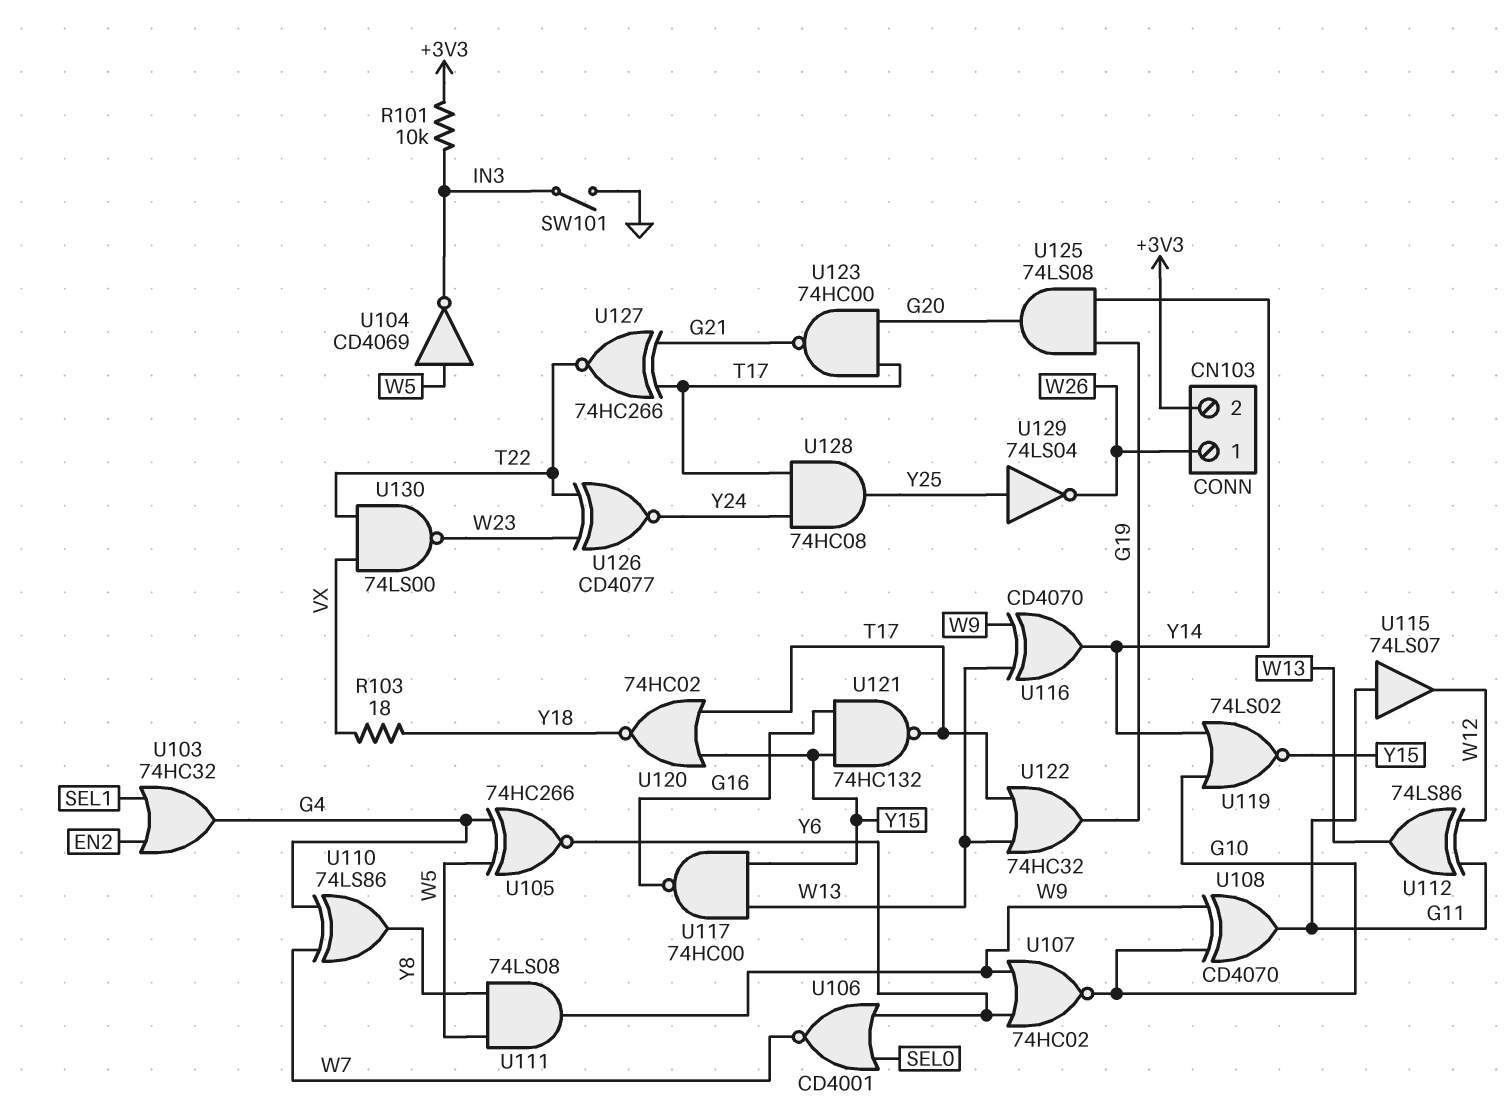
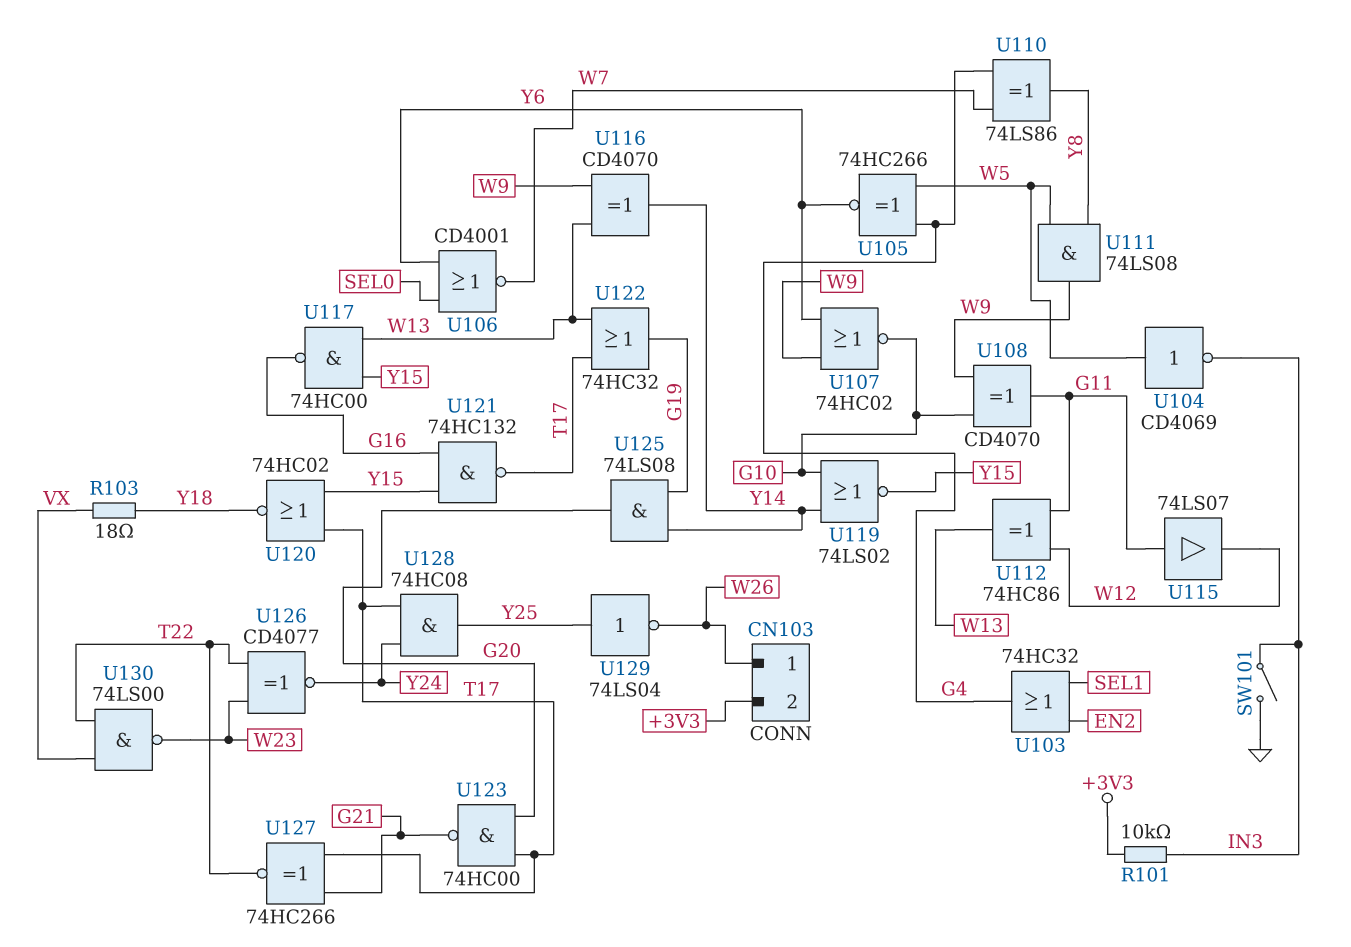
U112: XOR 74LS86 (in G11, in W12, out W13) -> XOR 74HC86 (in G11, in W12, out W13)

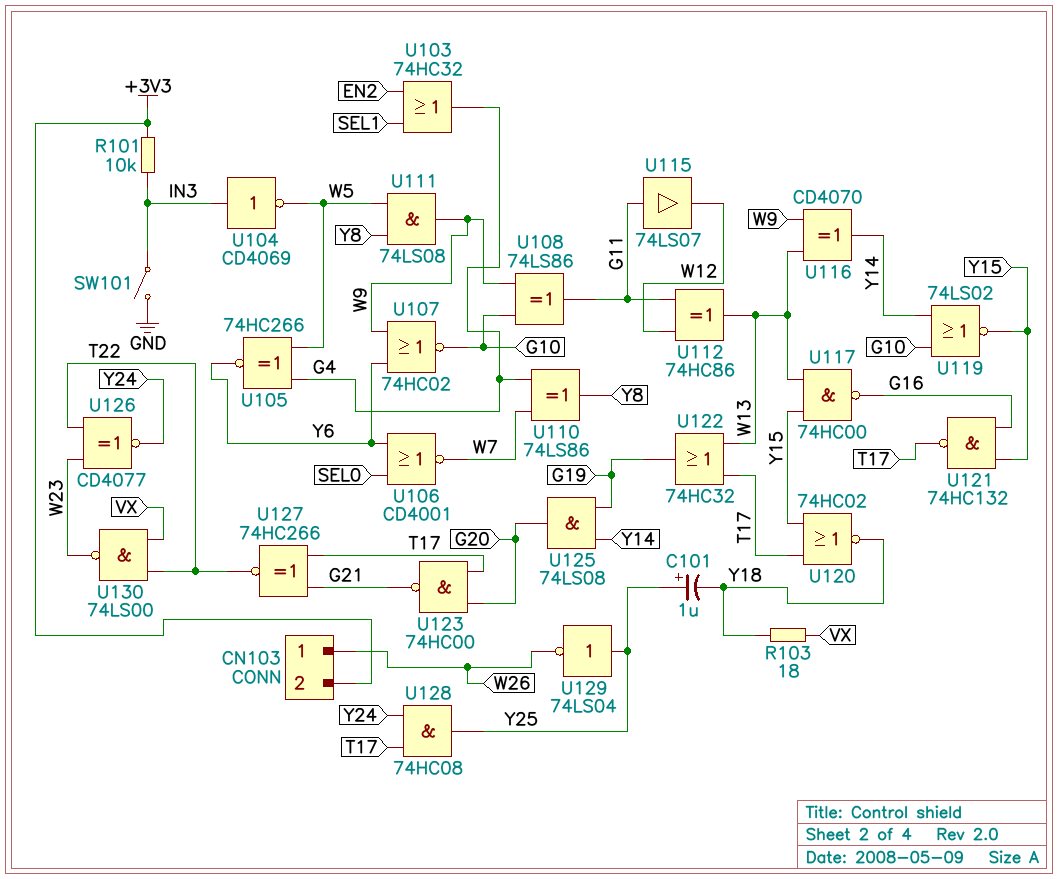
C101: none -> 1uF (plus Y25, minus Y18)
U104: NOT CD4069 (in W5, out IN3) -> NOT CD4069 (in IN3, out W5)
U108: XOR CD4070 (in G10, in W9, out G11) -> XOR 74LS86 (in G10, in W9, out G11)

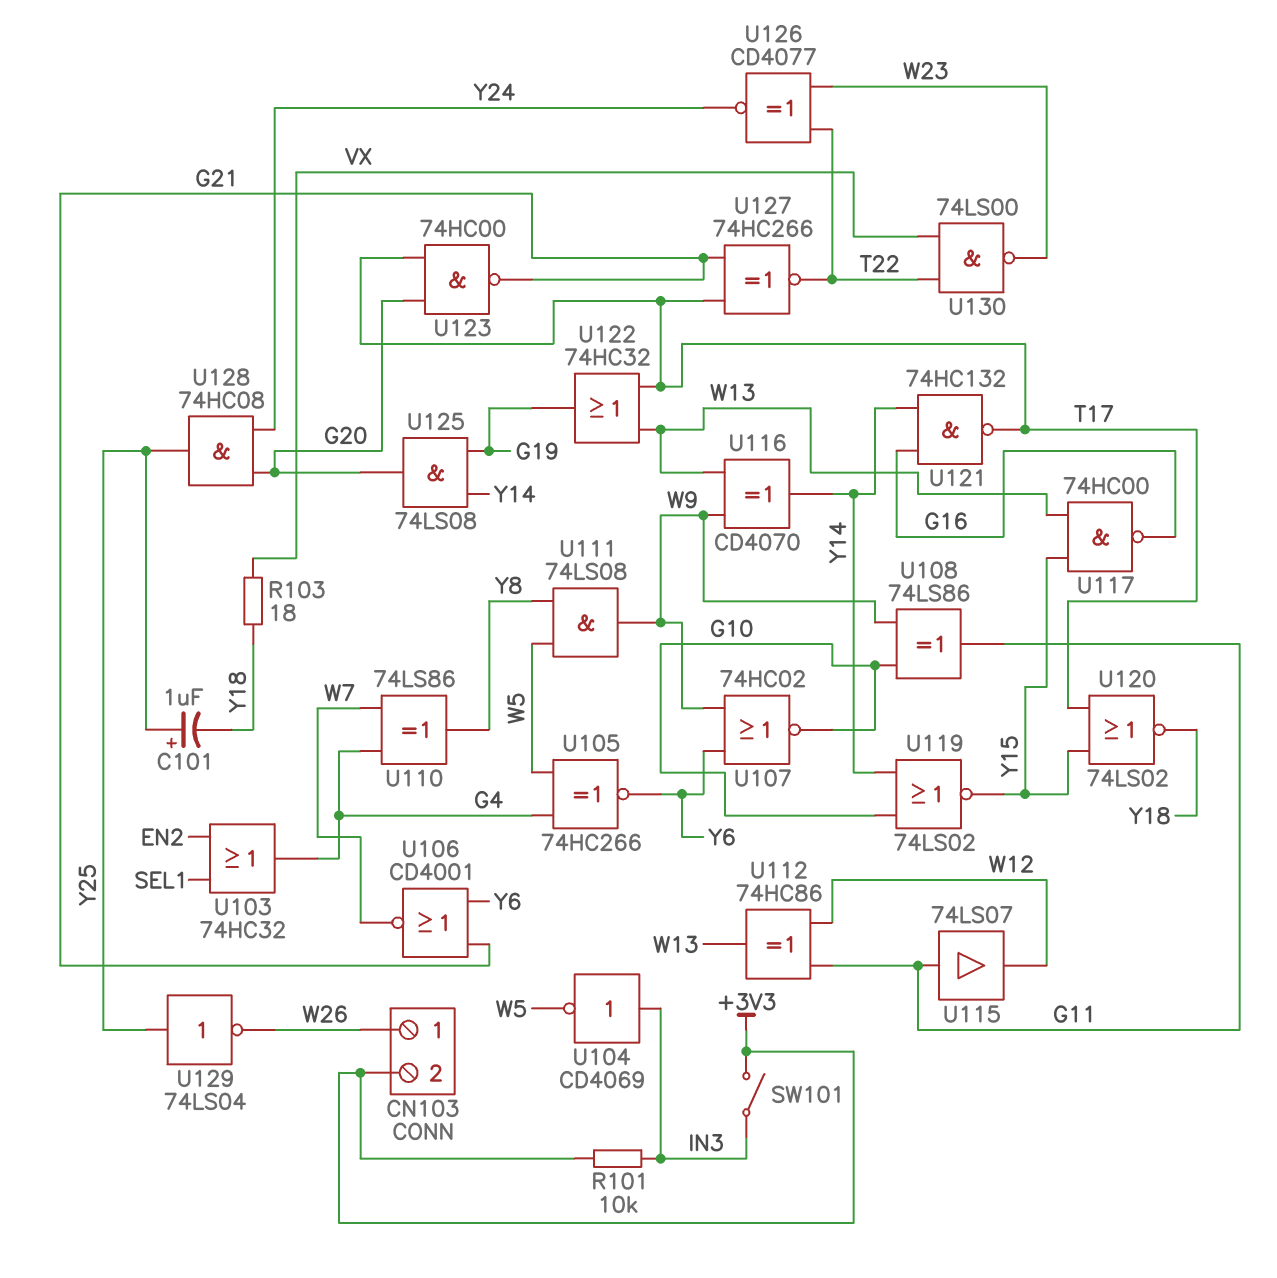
SW101: switch (GND, IN3) -> switch (+3V3, IN3)
U106: NOR CD4001 (in SEL0, in Y6, out W7) -> NOR CD4001 (in G21, in Y6, out W7)
U120: NOR 74HC02 (in T17, in Y15, out Y18) -> NOR 74LS02 (in T17, in Y15, out Y18)
U121: NAND 74HC132 (in G16, in Y15, out T17) -> NAND 74HC132 (in G16, in Y14, out T17)
U128: AND 74HC08 (in T17, in Y24, out Y25) -> AND 74HC08 (in G20, in Y24, out Y25)

